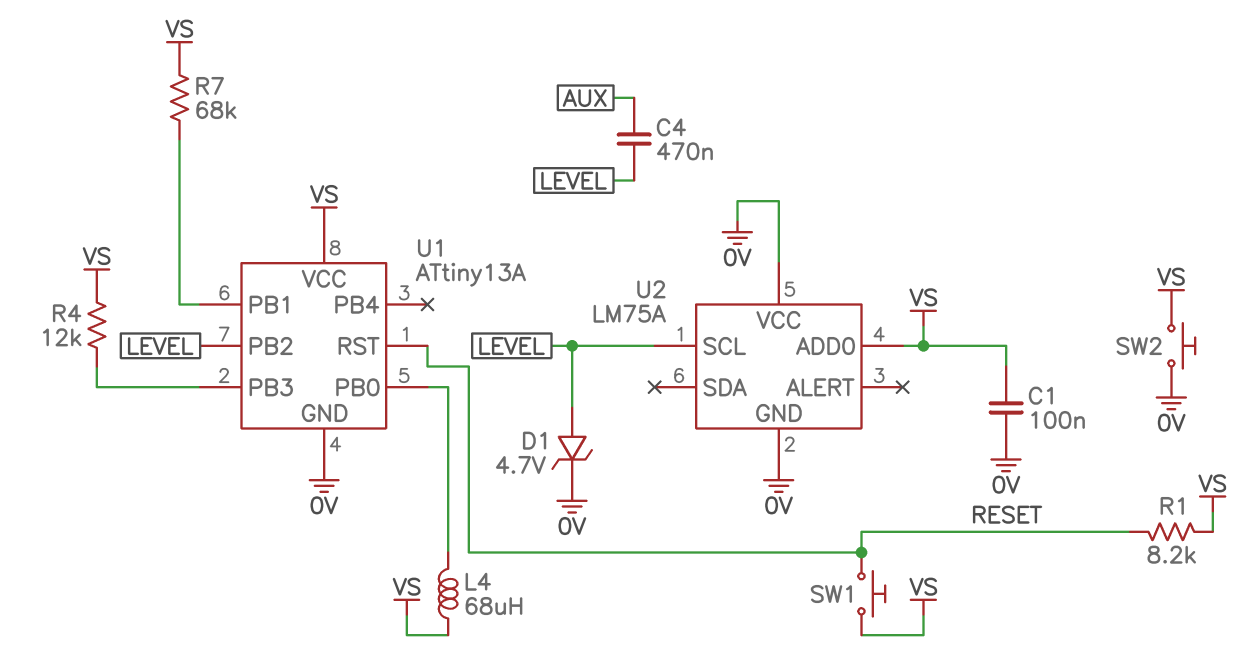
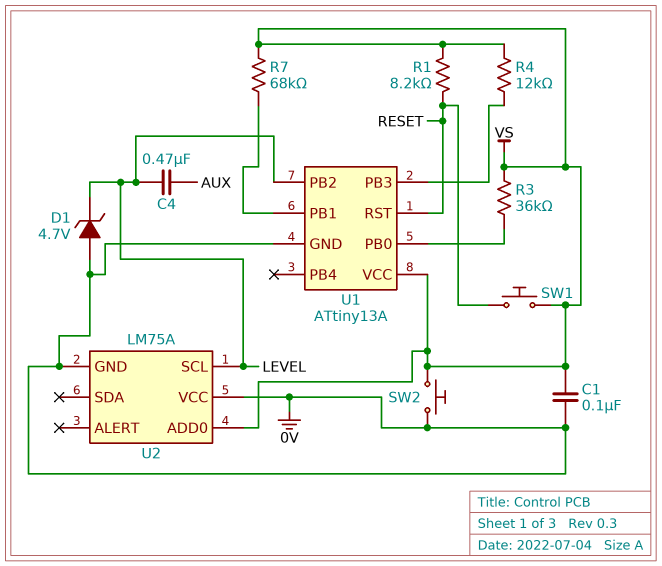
D1: zener 4.7V (A LEVEL, K 0V) -> zener 4.7V (A 0V, K LEVEL)
L4: 68uH (U1/PB0, VS) -> none
R3: none -> 36k (U1/PB0, VS)

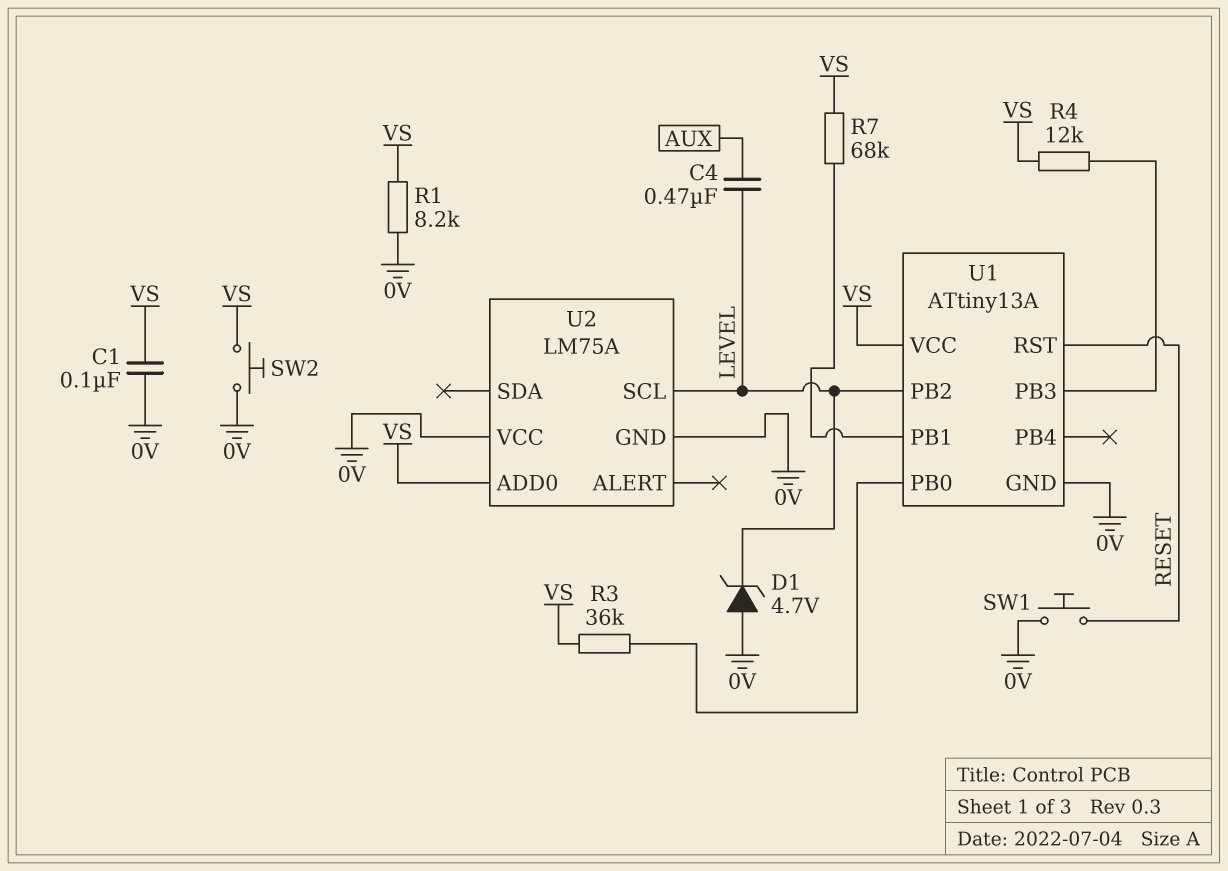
R1: 8.2k (RESET, VS) -> 8.2k (0V, VS)
SW1: button (RESET, VS) -> button (0V, RESET)

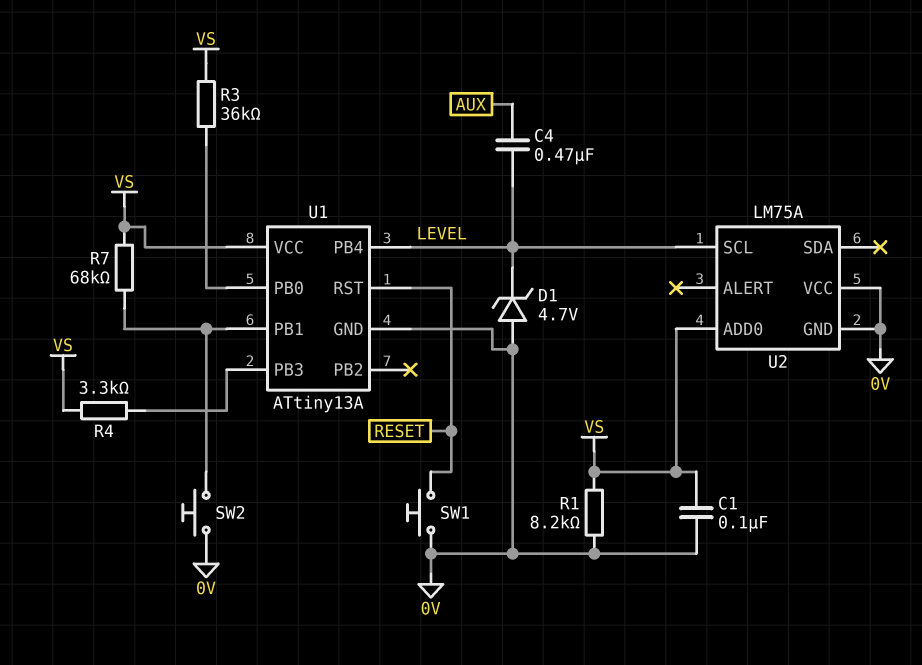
R4: 12k (U1/PB3, VS) -> 3.3k (U1/PB3, VS)
SW2: button (0V, VS) -> button (0V, U1/PB1)
U1 pin PB2: LEVEL -> none
U1 pin PB4: none -> LEVEL

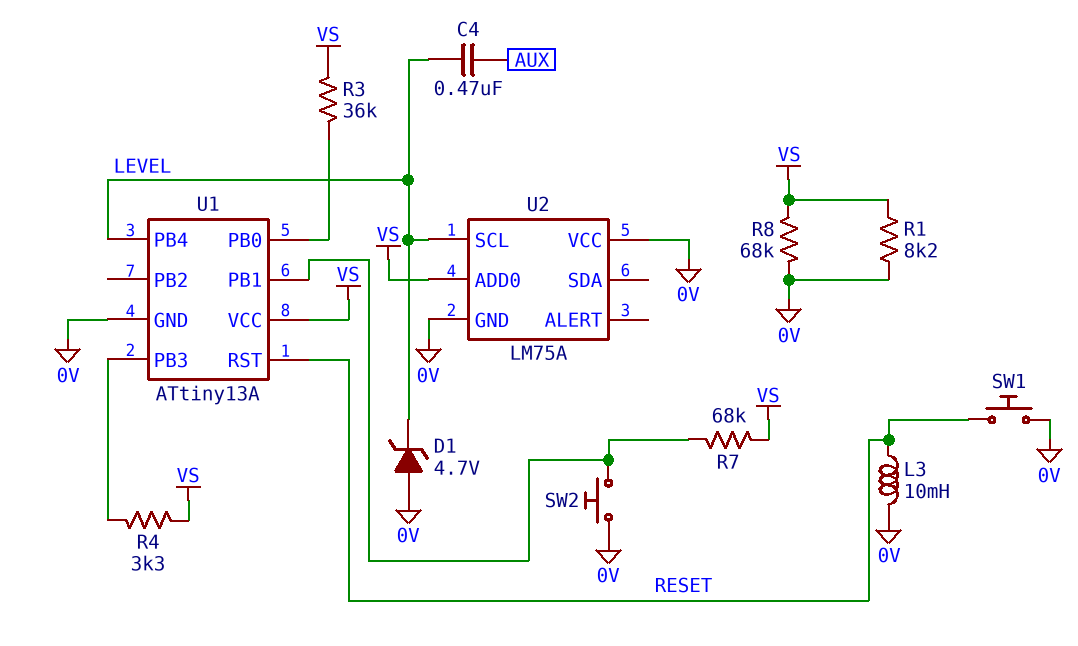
C1: 100nF (0V, VS) -> none
L3: none -> 10mH (0V, RESET)
R8: none -> 68k (0V, VS)

